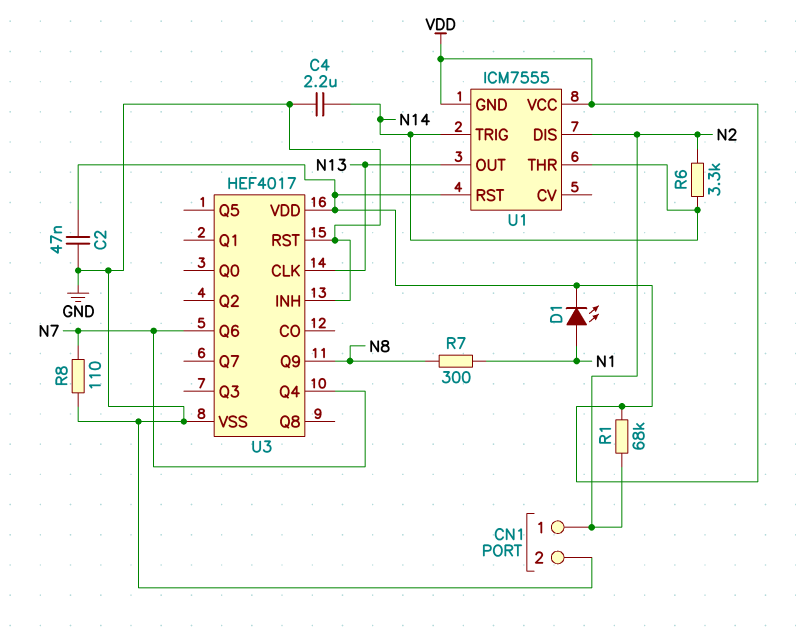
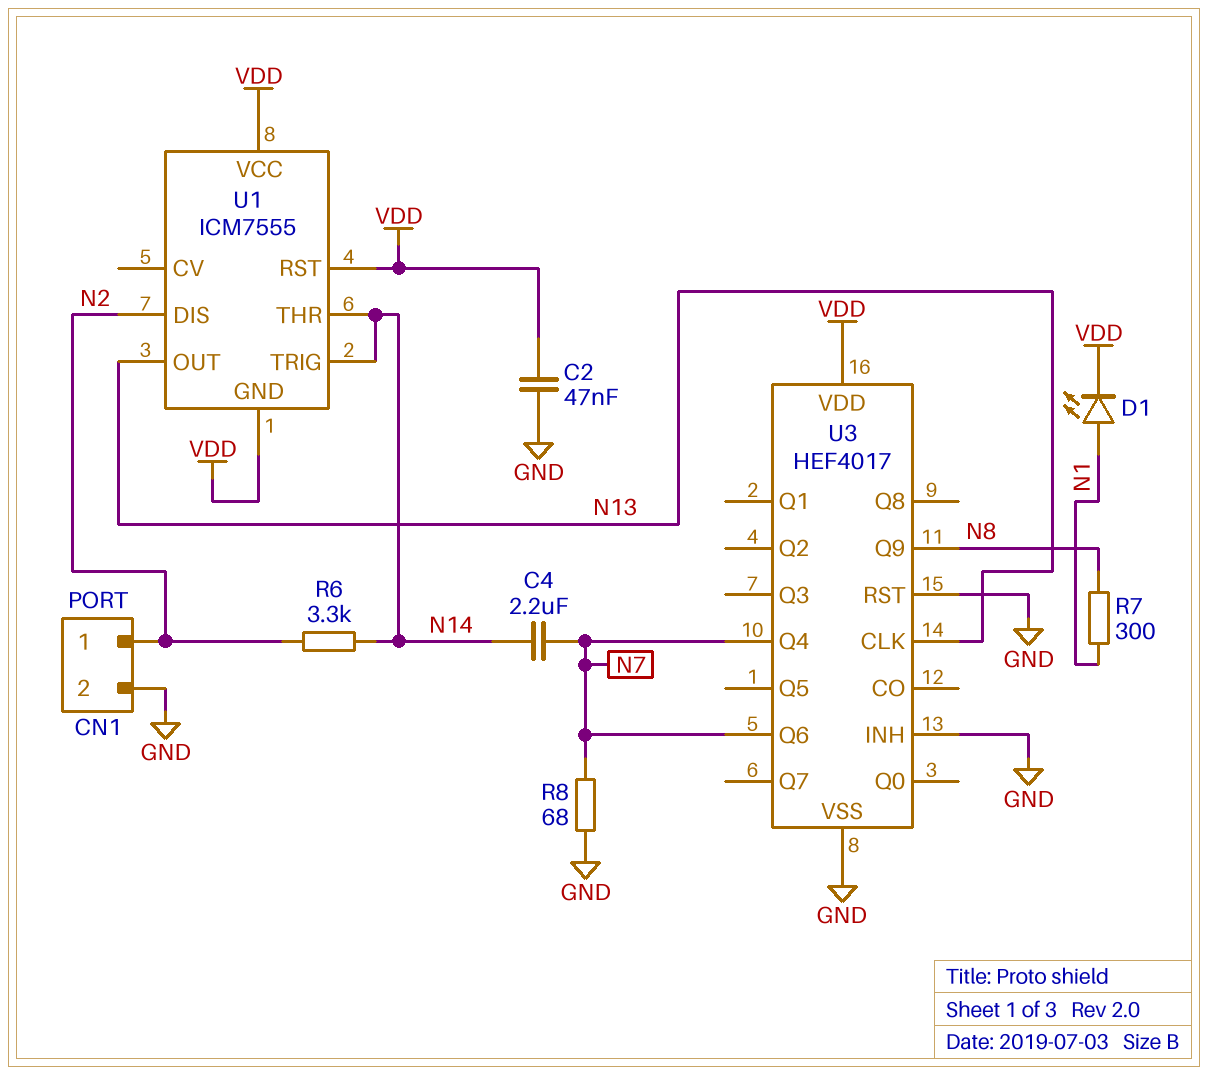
C4: 2.2uF (GND, N14) -> 2.2uF (N7, N14)
R1: 68k (N2, VDD) -> none
R8: 110 (GND, N7) -> 68 (GND, N7)

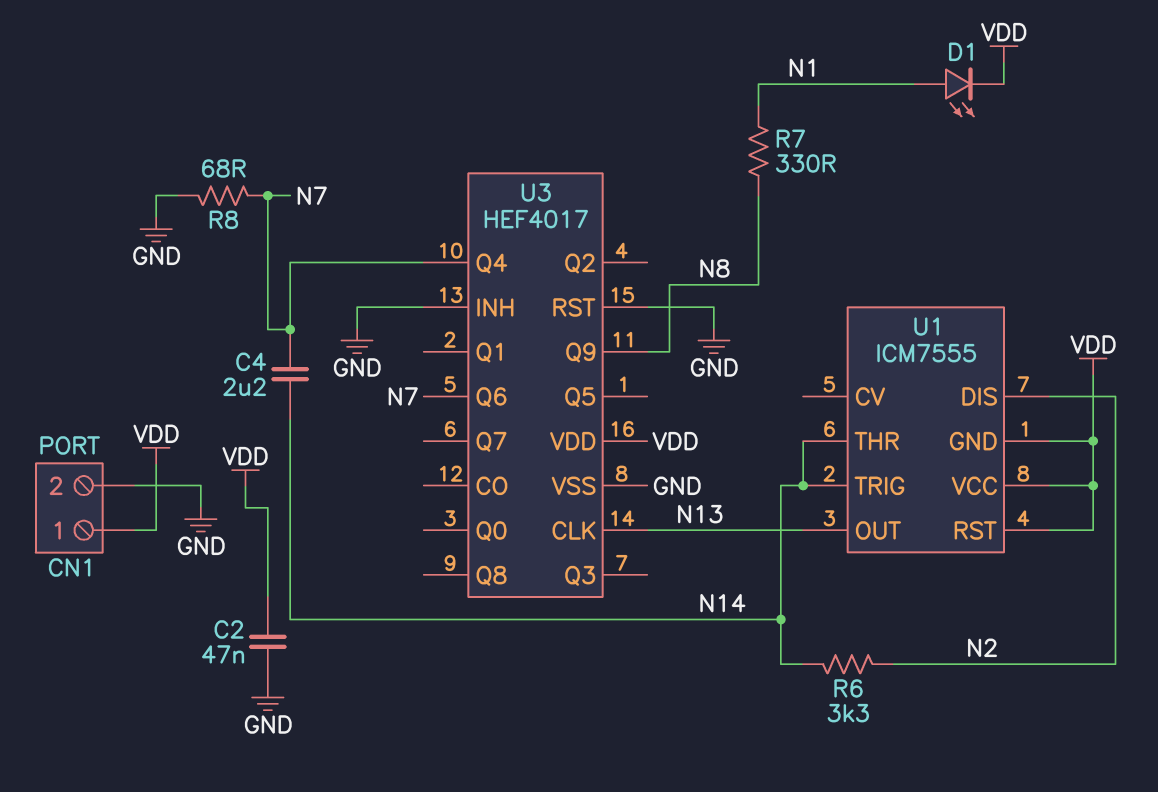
CN1 pin 1: N2 -> VDD
R7: 300 (N1, N8) -> 330 (N1, N8)

